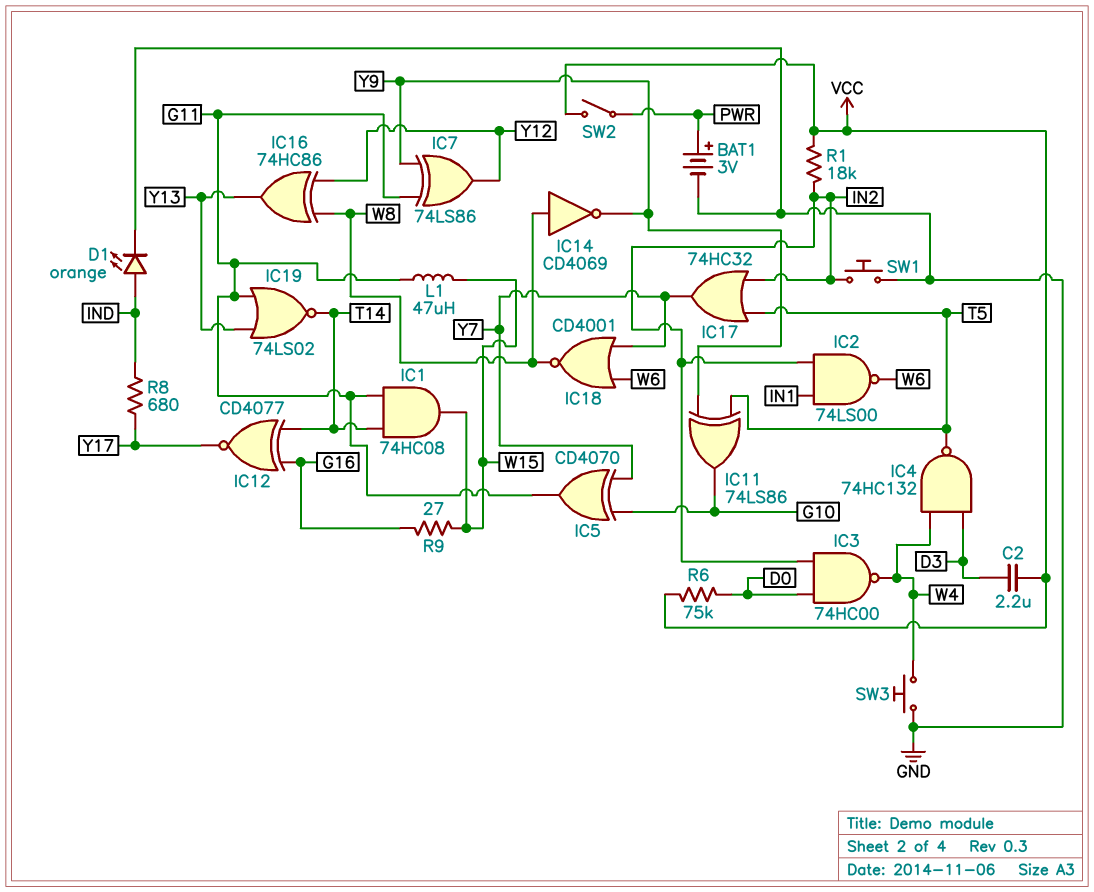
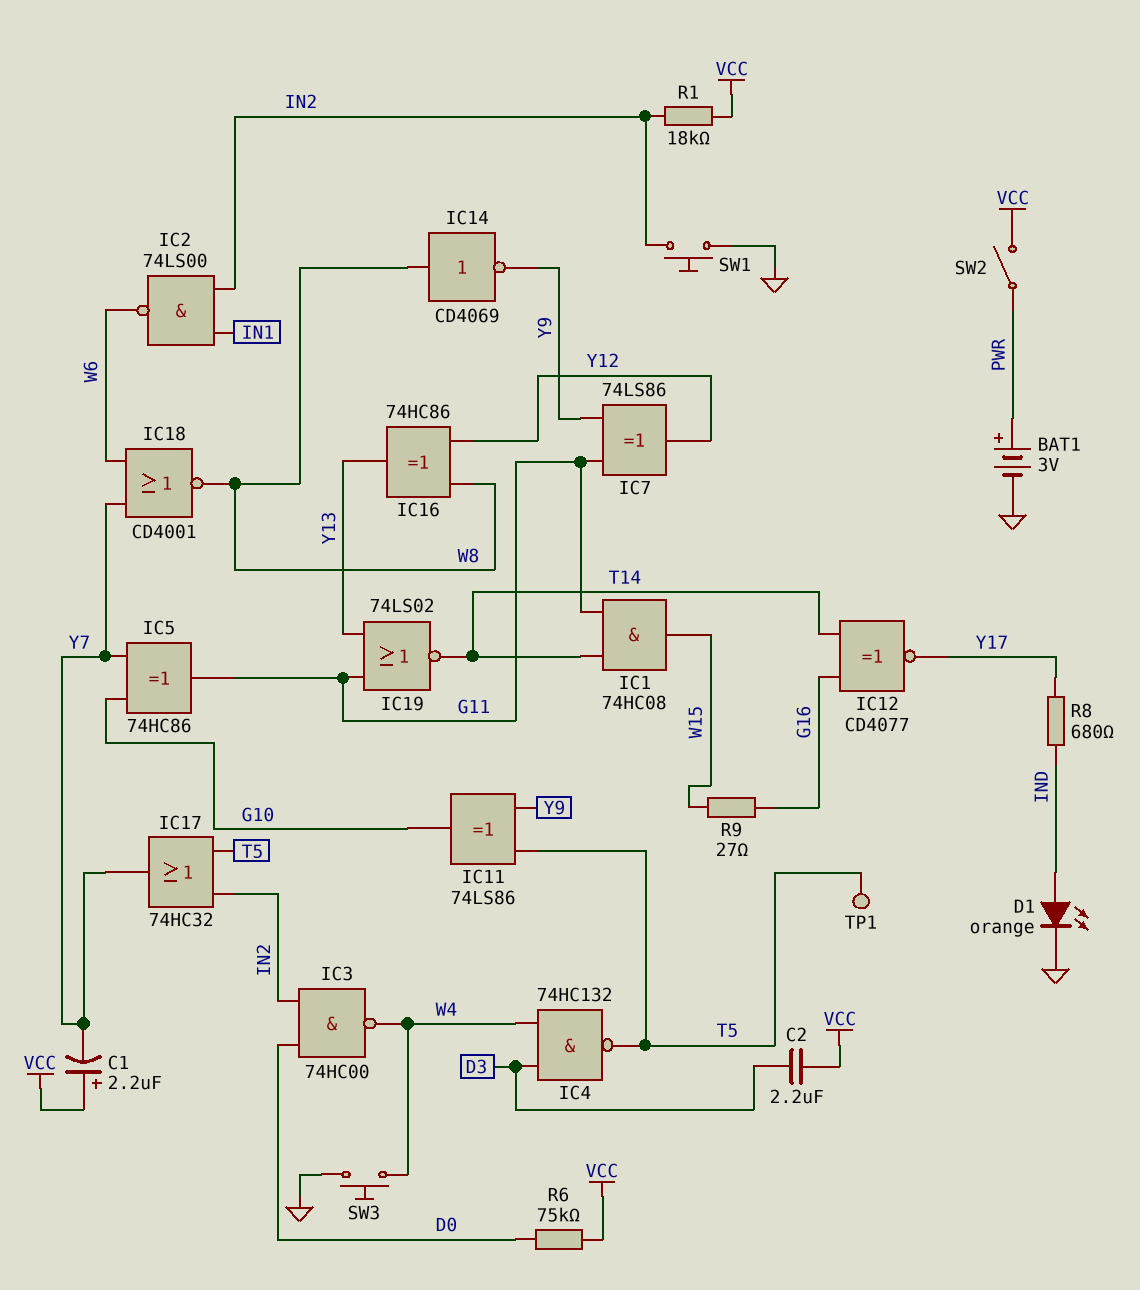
C1: none -> 2.2uF (plus VCC, minus Y7)
IC5: XOR CD4070 (in G10, in Y7, out G11) -> XOR 74HC86 (in G10, in Y7, out G11)
L1: 47uH (G11, W15) -> none
TP1: none -> test point (T5)

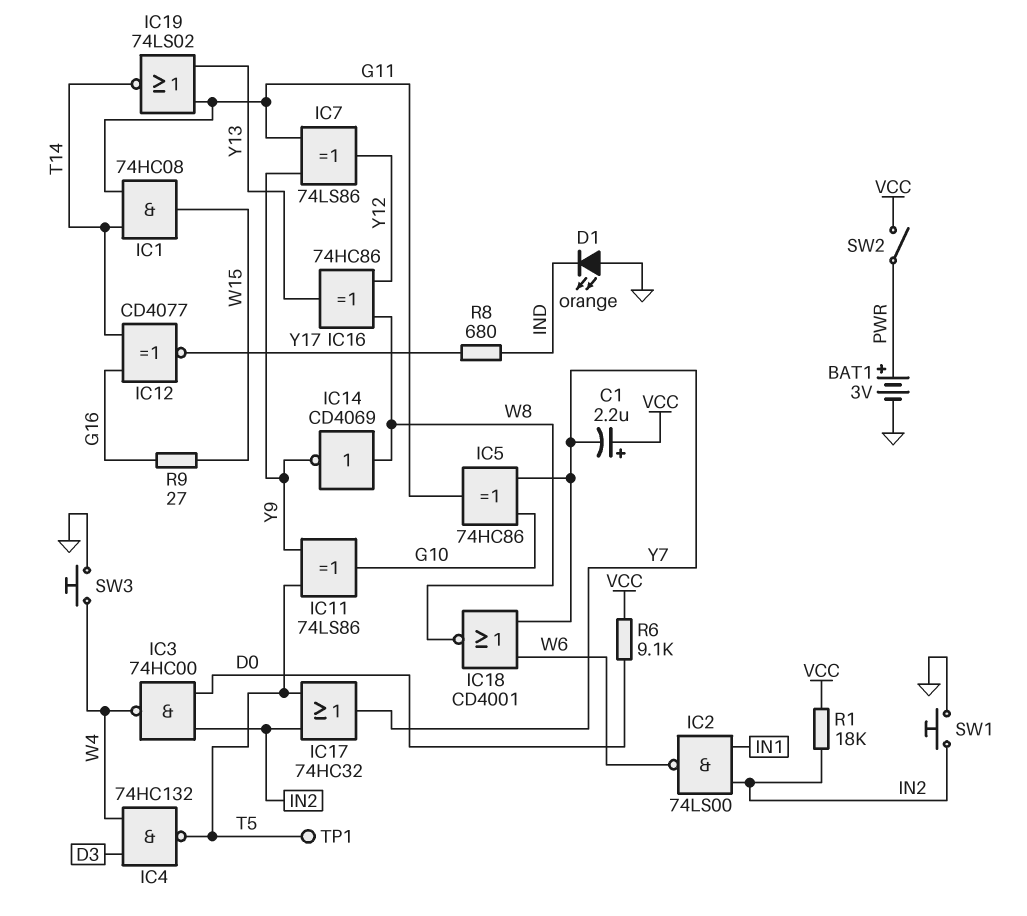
C2: 2.2uF (D3, VCC) -> none
D1: LED orange (A IND, K GND) -> LED orange (A GND, K IND)
R6: 75k (D0, VCC) -> 9.1k (D0, VCC)

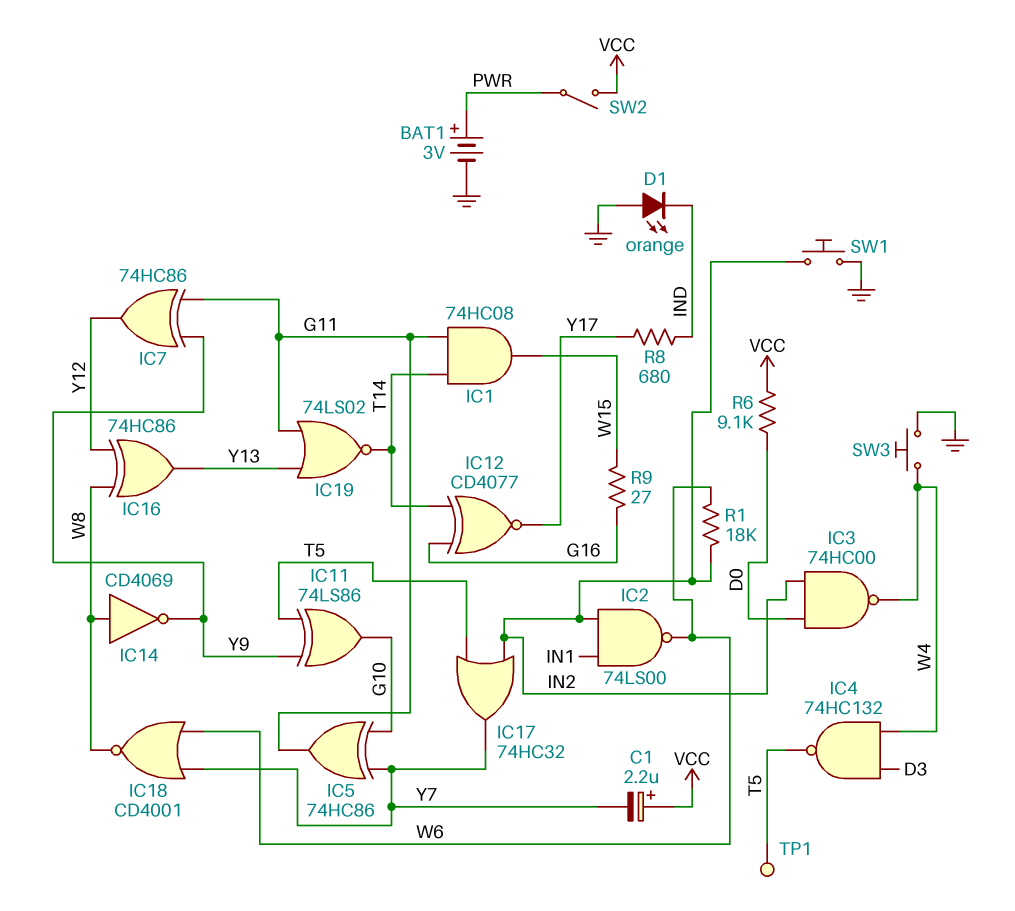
IC7: XOR 74LS86 (in G11, in Y9, out Y12) -> XOR 74HC86 (in G11, in Y9, out Y12)
R1: 18k (IN2, VCC) -> 18k (IN2, W6)

